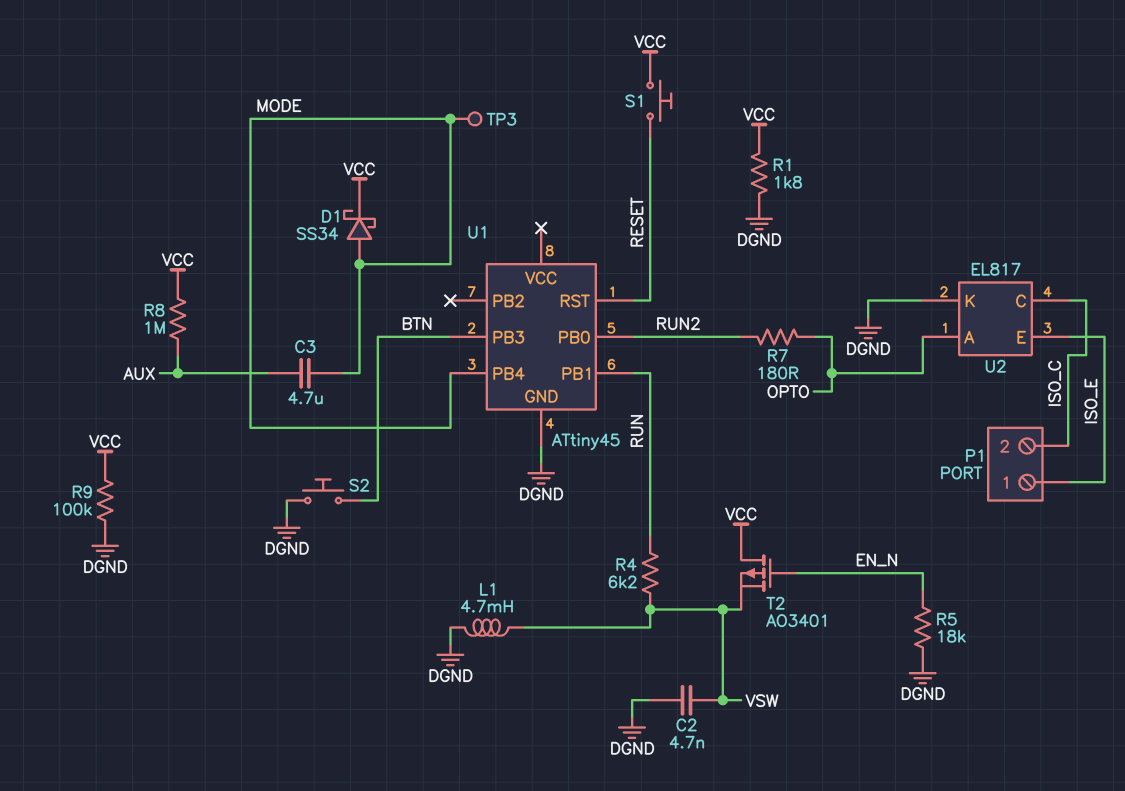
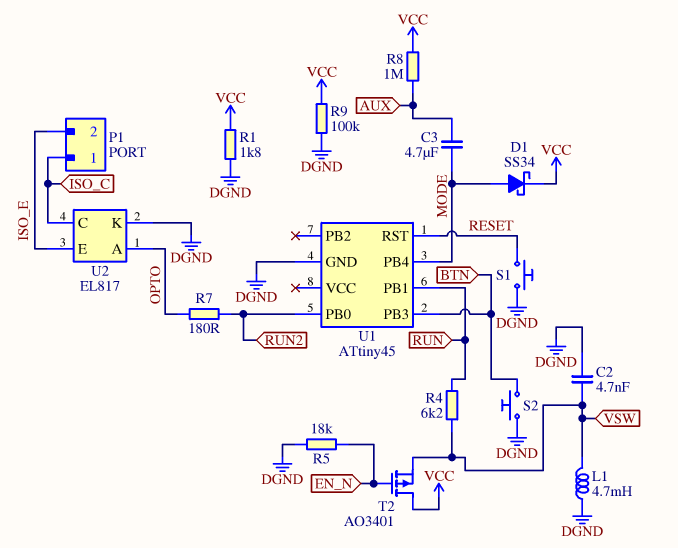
P1 pin 1: ISO_E -> ISO_C
P1 pin 2: ISO_C -> ISO_E
S1: button (RESET, VCC) -> button (DGND, RESET)
TP3: test point (MODE) -> none

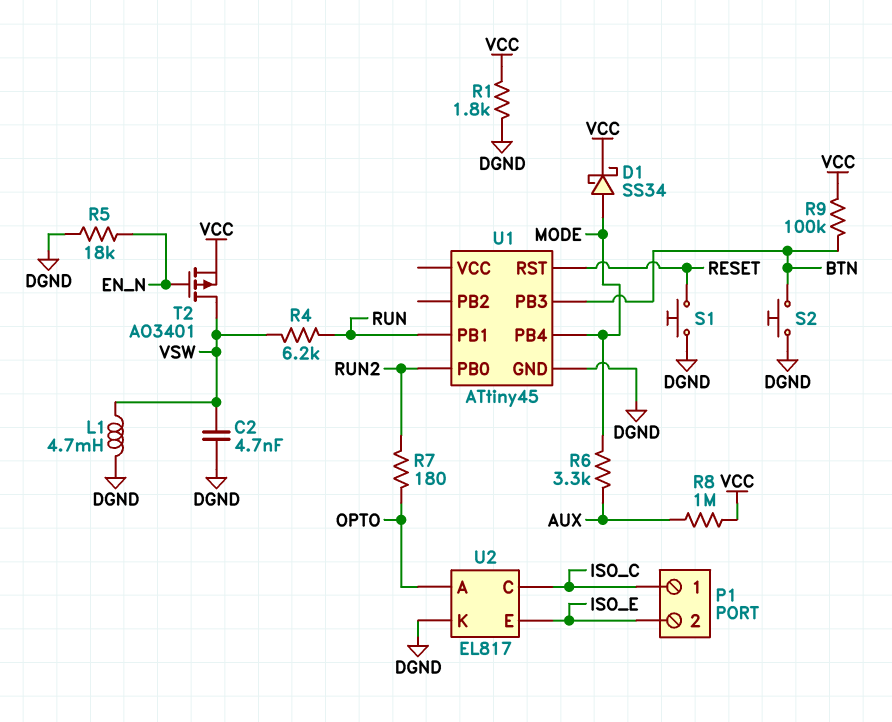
C3: 4.7uF (AUX, MODE) -> none
R6: none -> 3.3k (AUX, MODE)
R9: 100k (DGND, VCC) -> 100k (BTN, VCC)
T2: PMOS AO3401 (G EN_N, D VCC, S VSW) -> PMOS AO3401 (G EN_N, D VSW, S VCC)

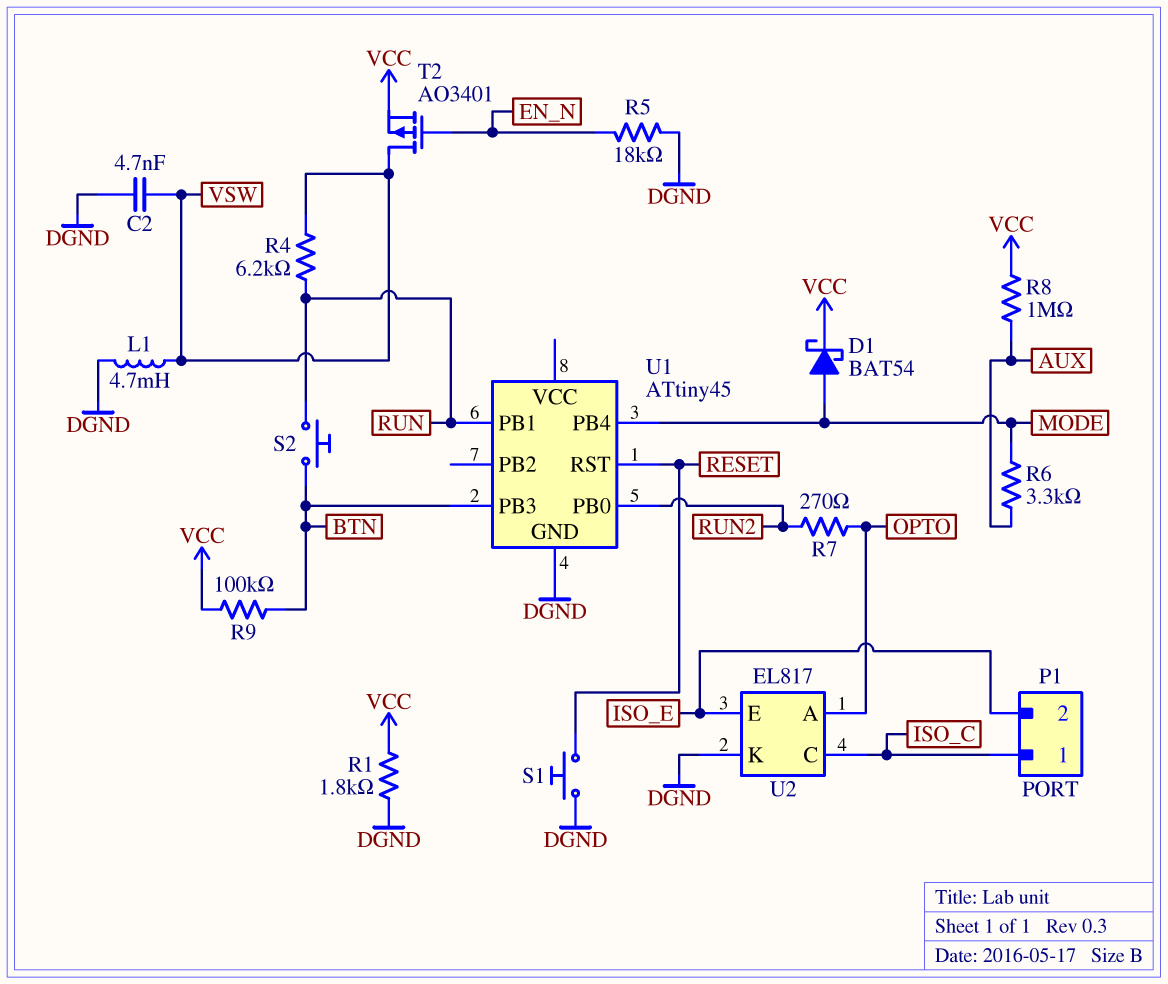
D1: schottky SS34 (A MODE, K VCC) -> schottky BAT54 (A MODE, K VCC)
R7: 180 (OPTO, RUN2) -> 270 (OPTO, RUN2)
S2: button (BTN, DGND) -> button (BTN, RUN)

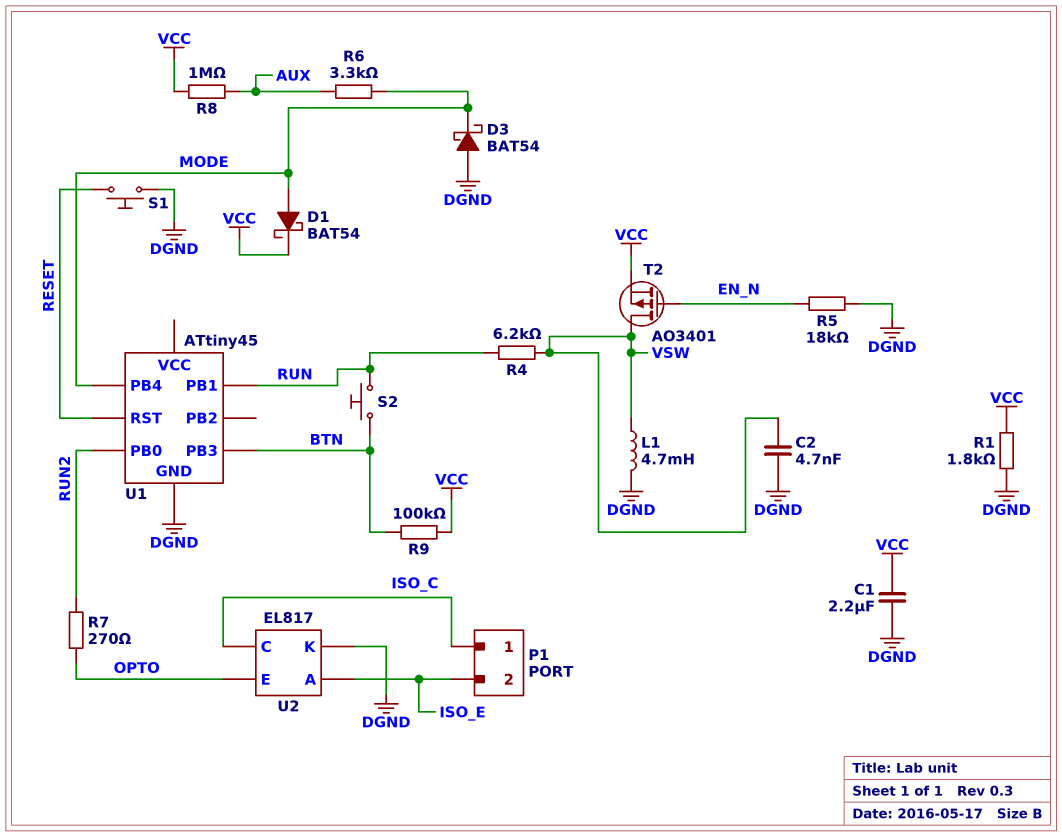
C1: none -> 2.2uF (DGND, VCC)
D3: none -> schottky BAT54 (A DGND, K MODE)
U2 pin A: OPTO -> ISO_E
U2 pin E: ISO_E -> OPTO

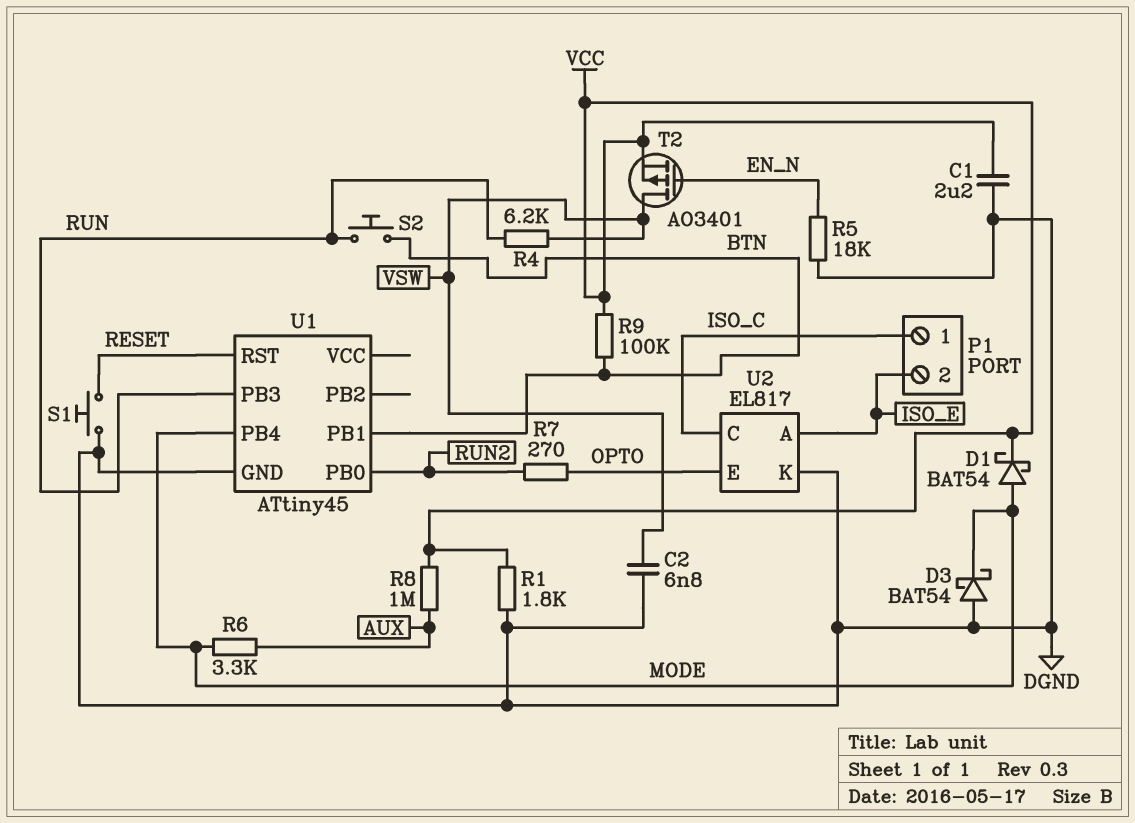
C2: 4.7nF (DGND, VSW) -> 6.8nF (DGND, VSW)
L1: 4.7mH (DGND, VSW) -> none
U1 pin PB1: RUN -> BTN
U1 pin PB3: BTN -> RUN

